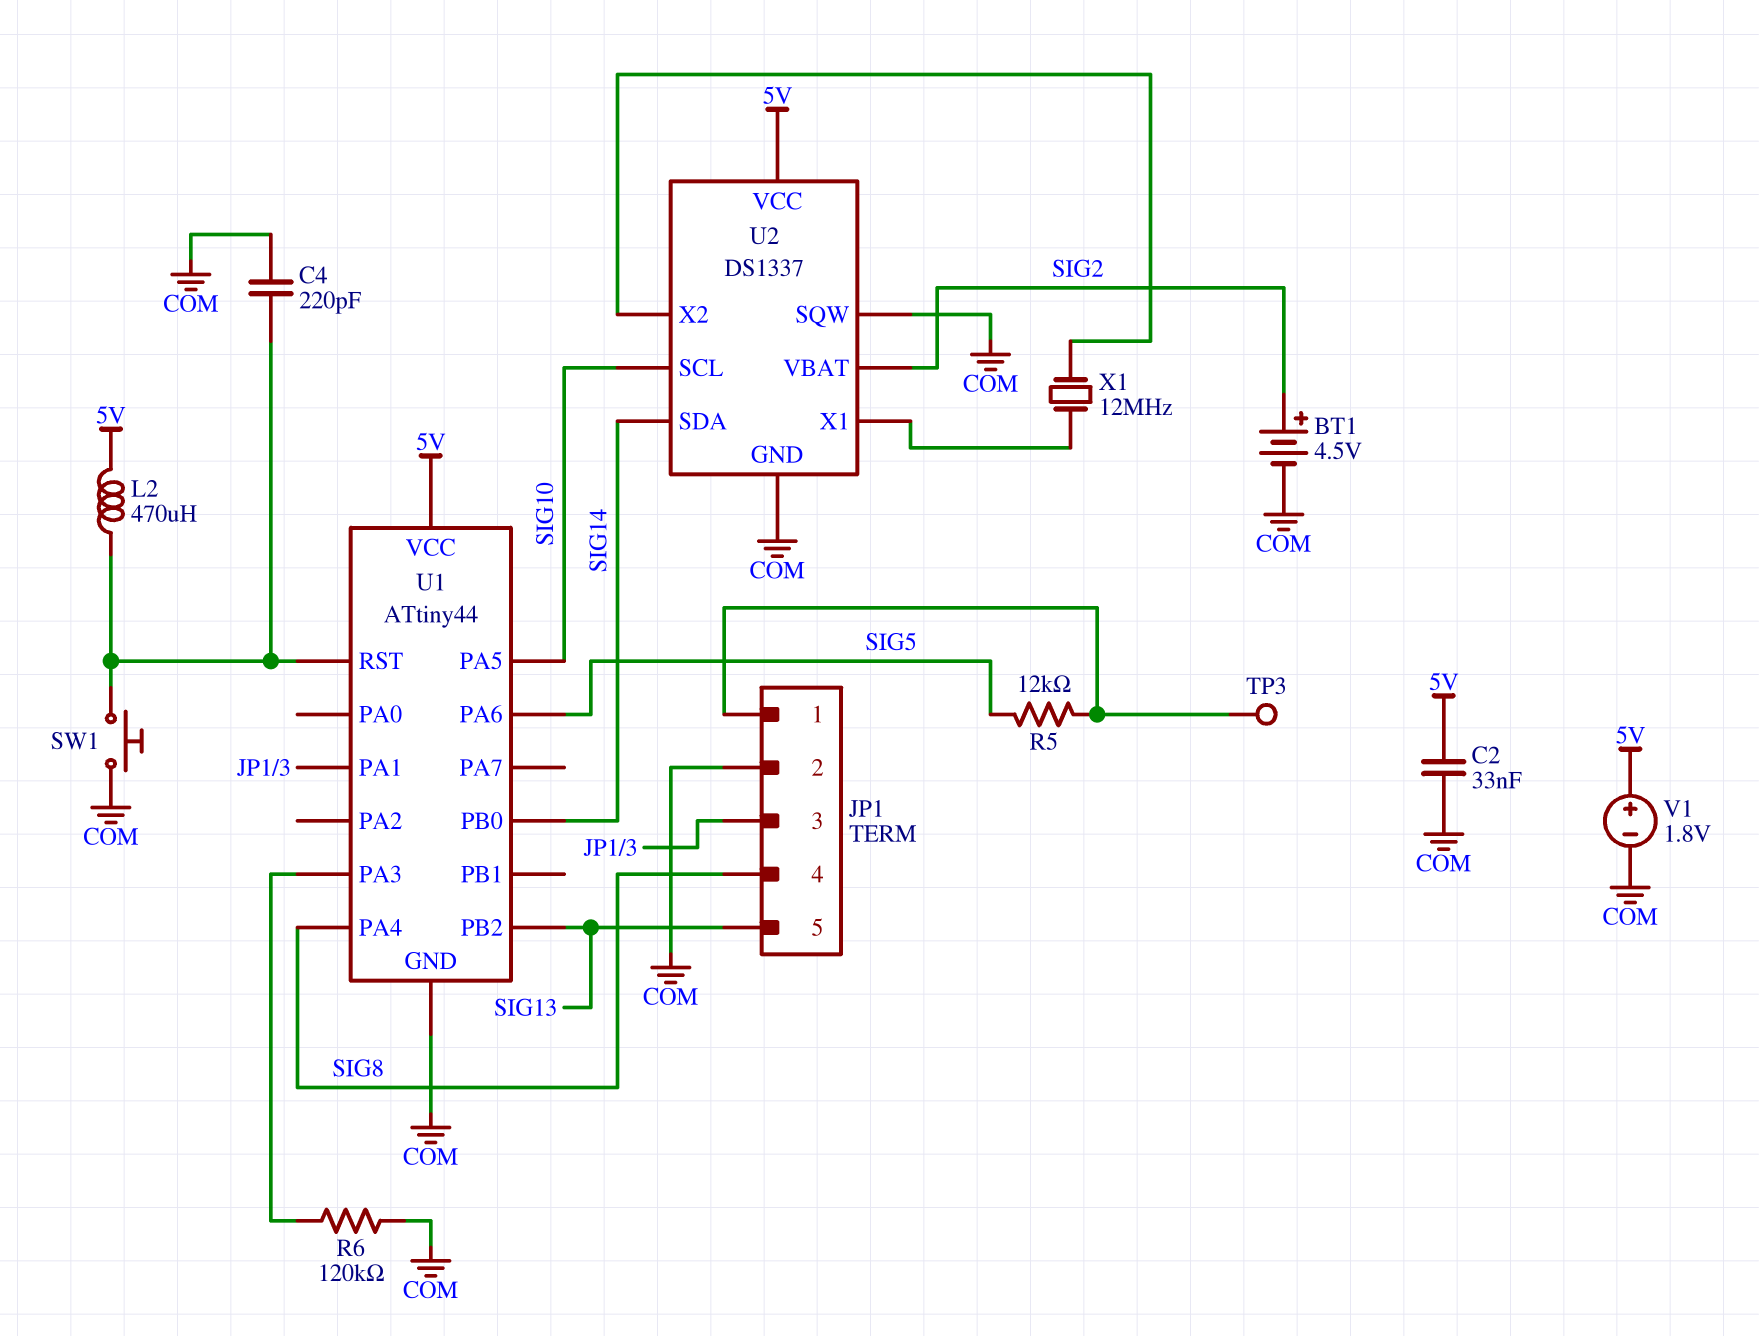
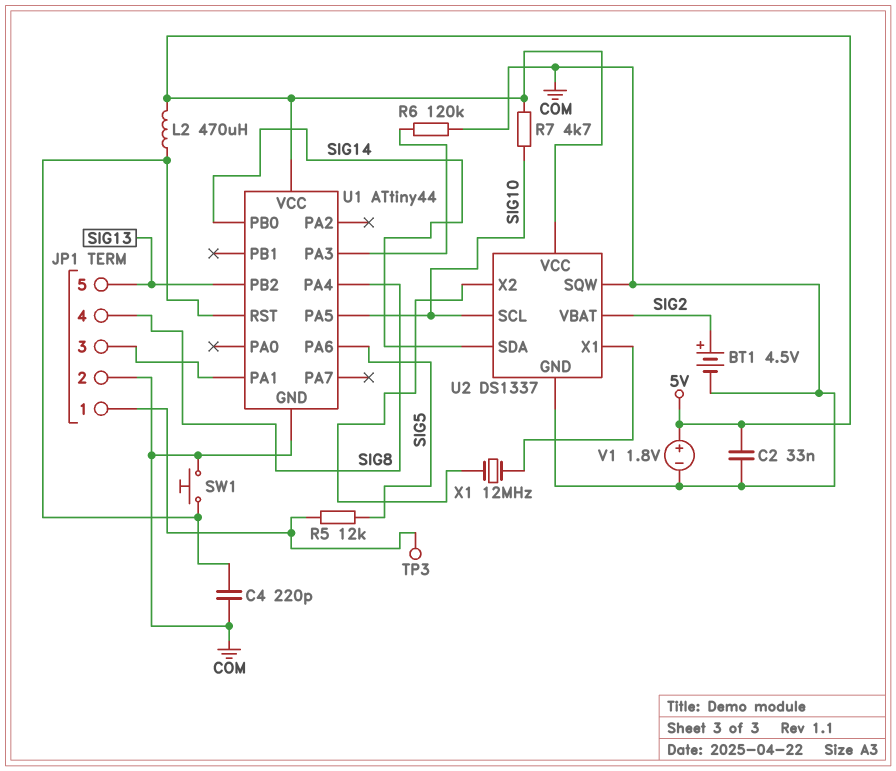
R7: none -> 4.7k (5V, SIG10)

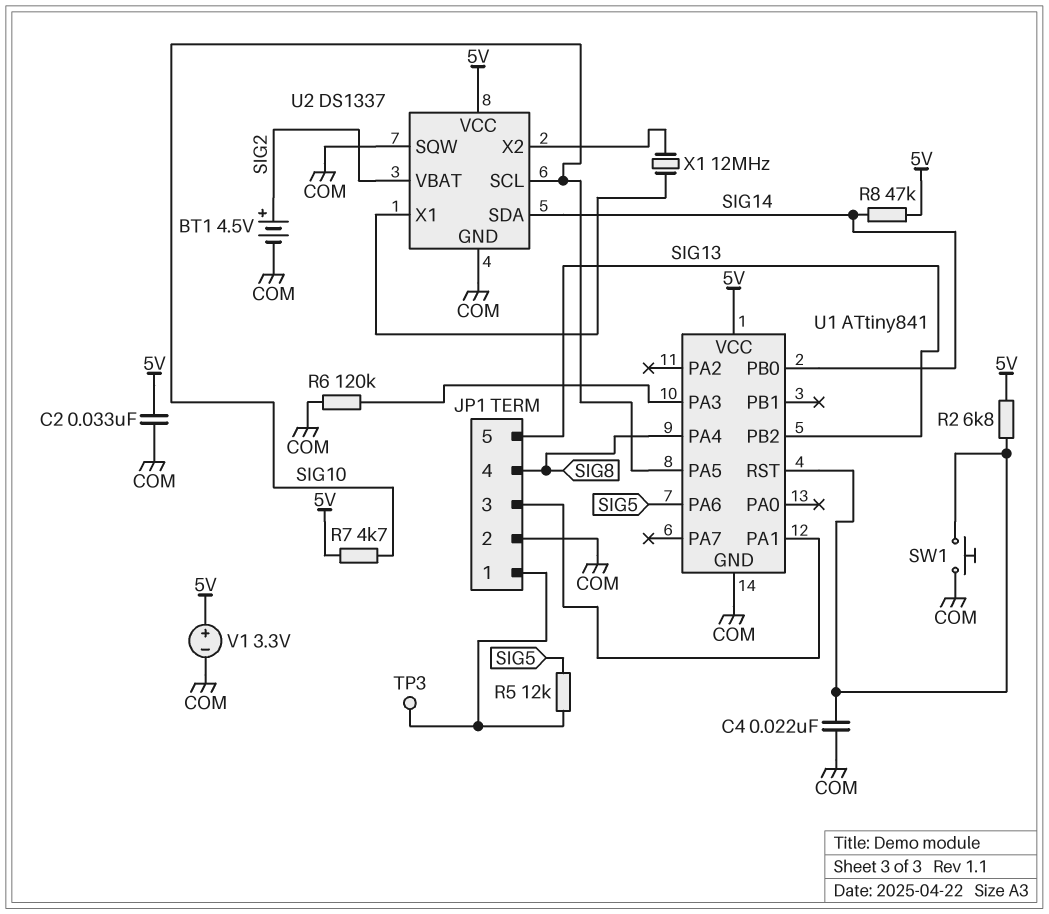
C4: 220pF (COM, U1/RST) -> 22nF (COM, U1/RST)
L2: 470uH (5V, U1/RST) -> none
R2: none -> 6.8k (5V, U1/RST)
R8: none -> 47k (5V, SIG14)
U1: ATtiny44 -> ATtiny841
V1: 1.8V (plus 5V, minus COM) -> 3.3V (plus 5V, minus COM)

